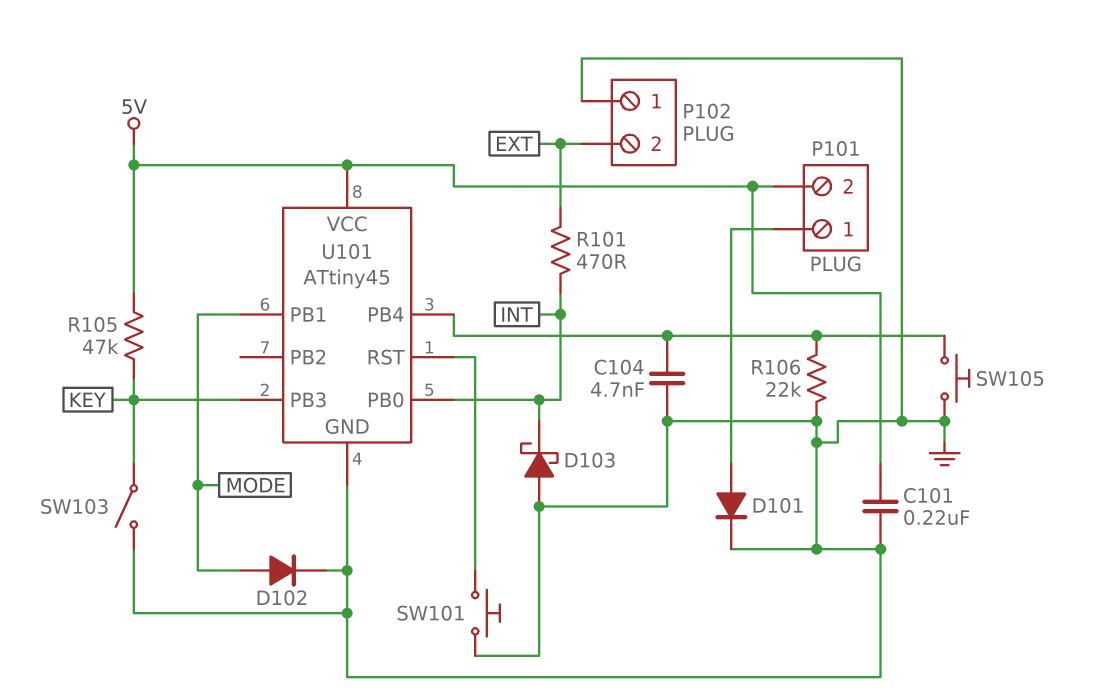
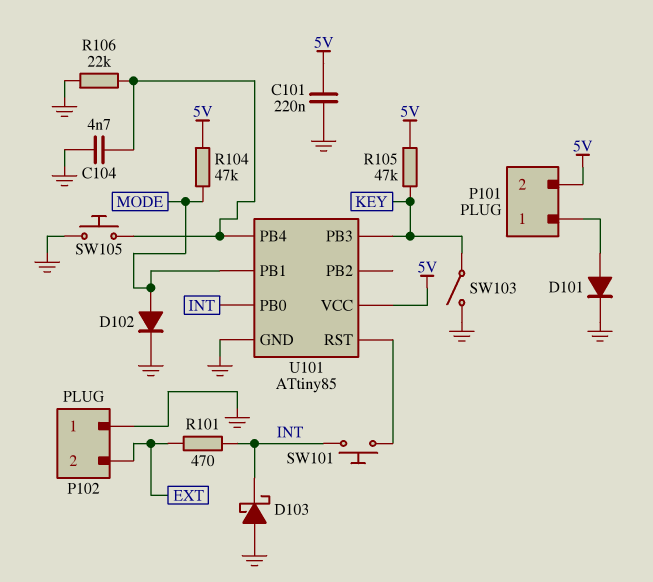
R104: none -> 47k (5V, MODE)
SW101: button (GND, U101/RST) -> button (INT, U101/RST)
U101: ATtiny45 -> ATtiny85

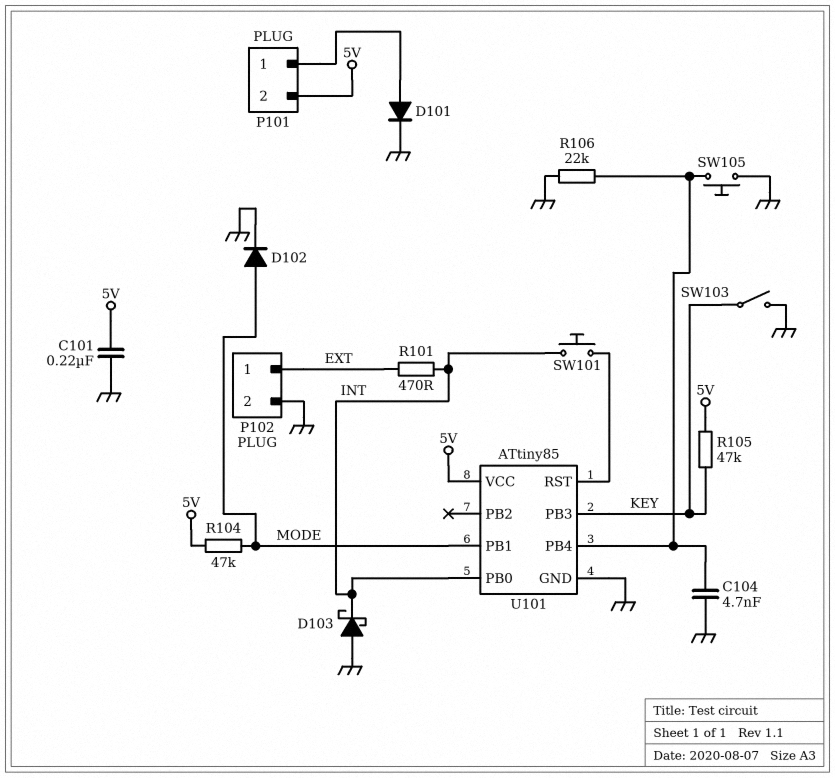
P102 pin 1: GND -> EXT
P102 pin 2: EXT -> GND

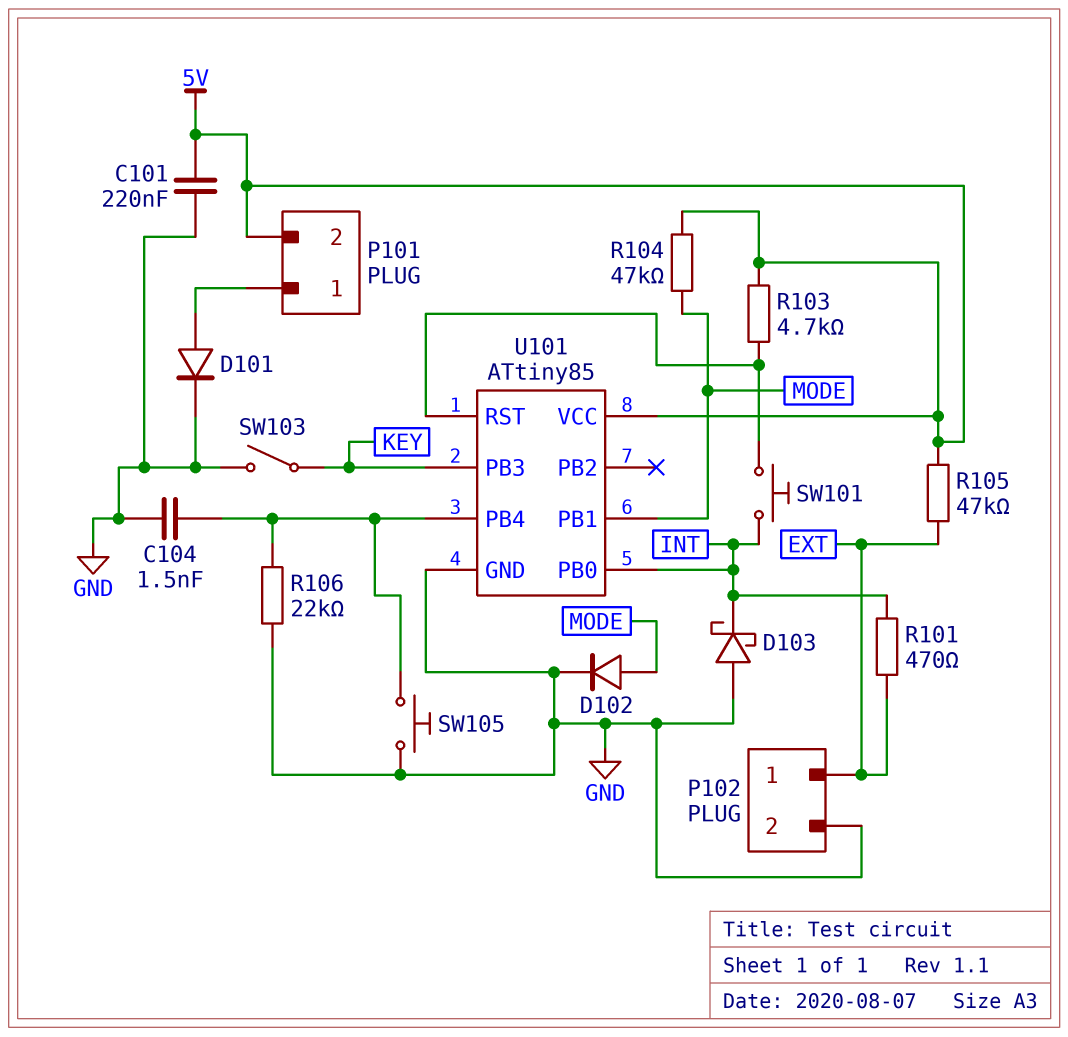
C104: 4.7nF (GND, U101/PB4) -> 1.5nF (GND, U101/PB4)
R103: none -> 4.7k (5V, U101/RST)
R105: 47k (5V, KEY) -> 47k (5V, EXT)

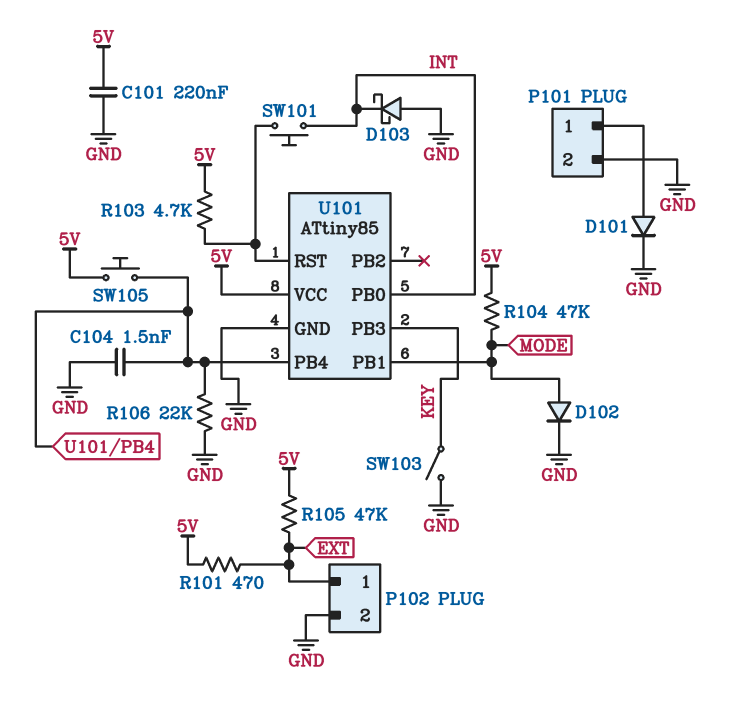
P101 pin 2: 5V -> GND
R101: 470 (EXT, INT) -> 470 (5V, EXT)
SW105: button (GND, U101/PB4) -> button (5V, U101/PB4)

